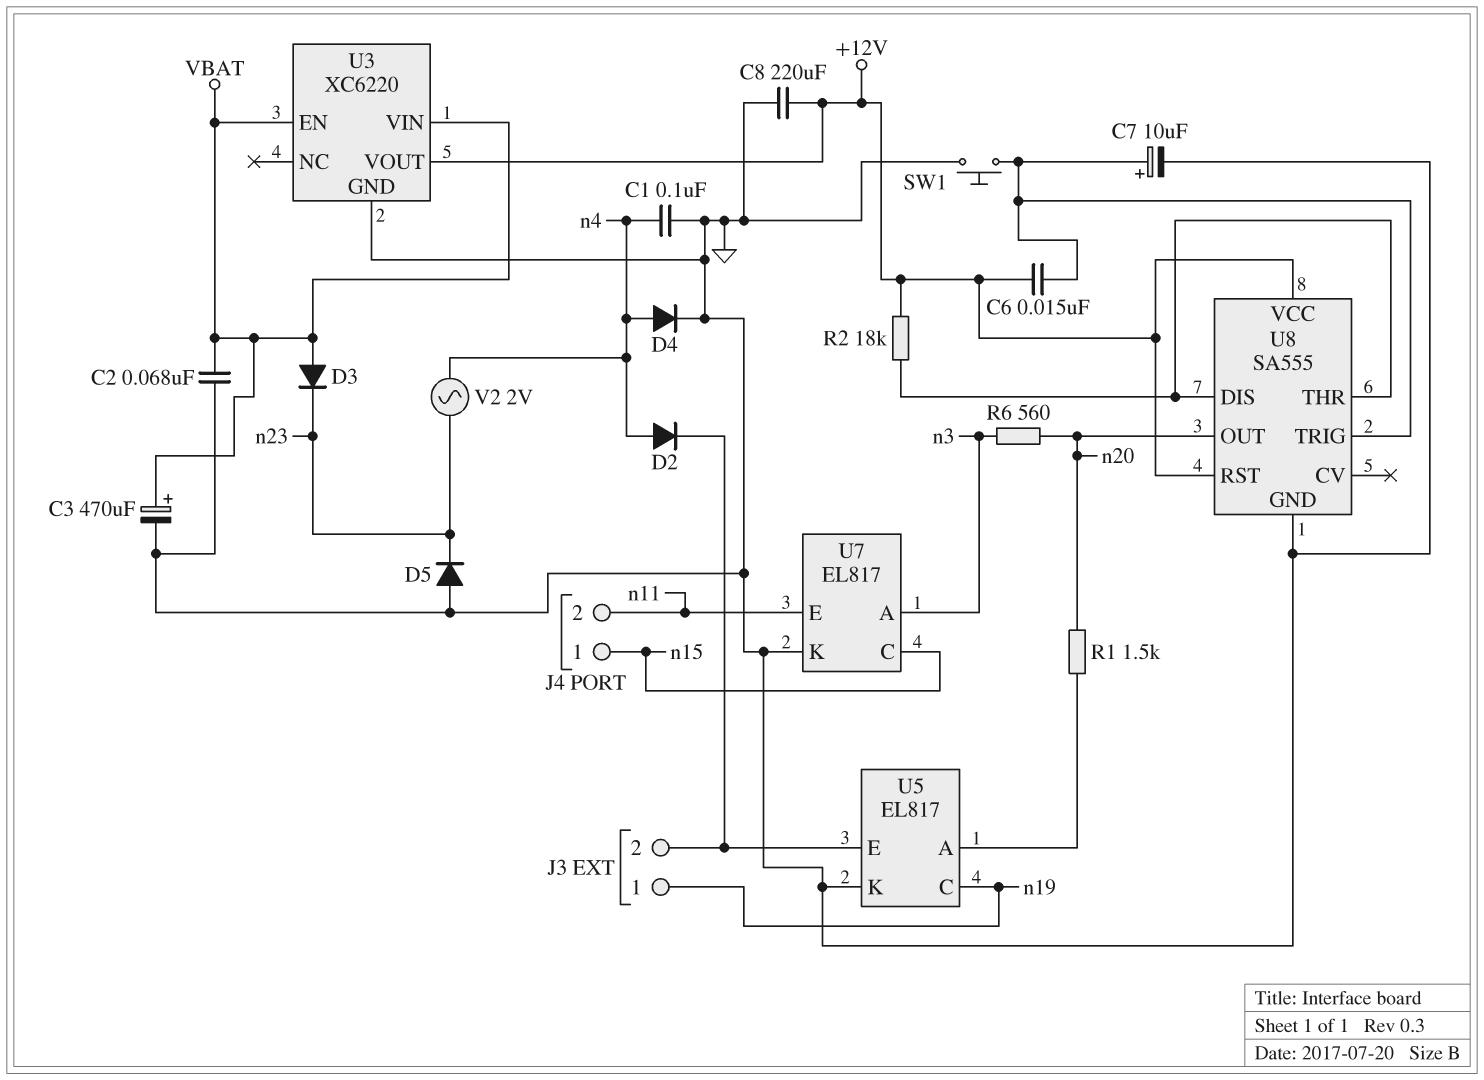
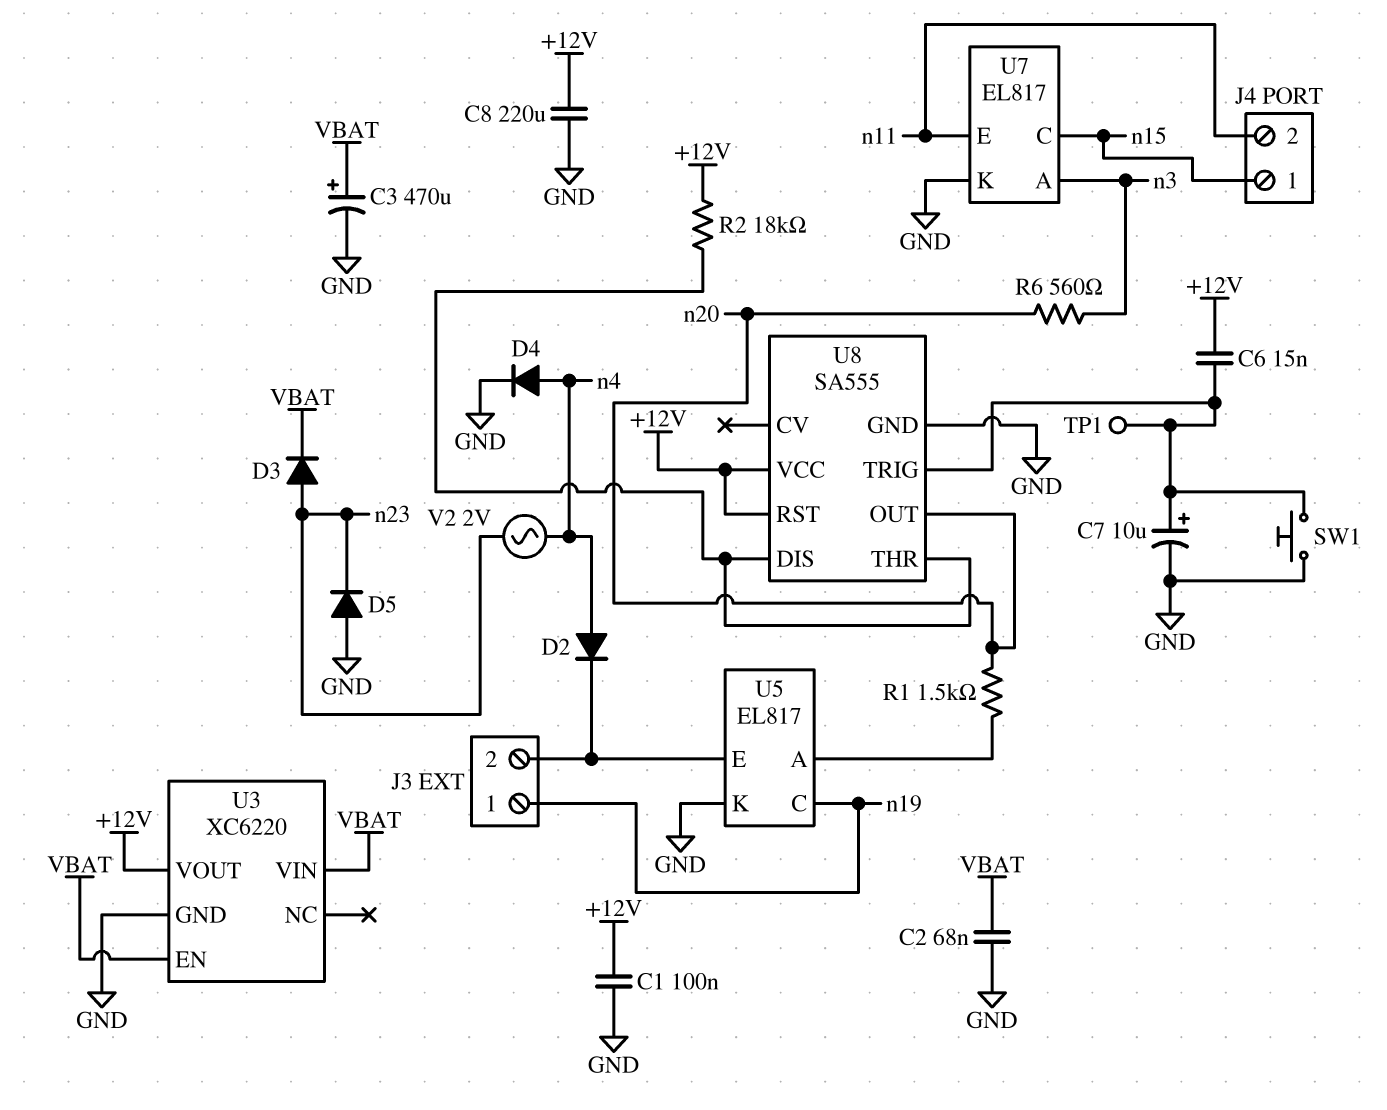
C1: 100nF (GND, n4) -> 100nF (+12V, GND)
D3: diode (A VBAT, K n23) -> diode (A n23, K VBAT)
TP1: none -> test point (U8/TRIG)

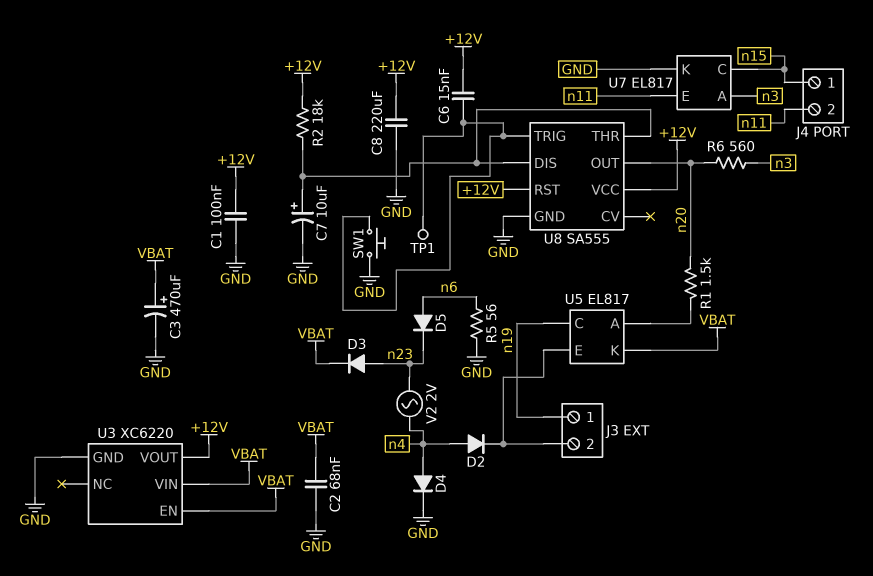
C7: 10uF (plus U8/TRIG, minus GND) -> 10uF (plus U8/DIS, minus GND)
D5: diode (A GND, K n23) -> diode (A n6, K n23)
R5: none -> 56 (GND, n6)
U5 pin K: GND -> VBAT

